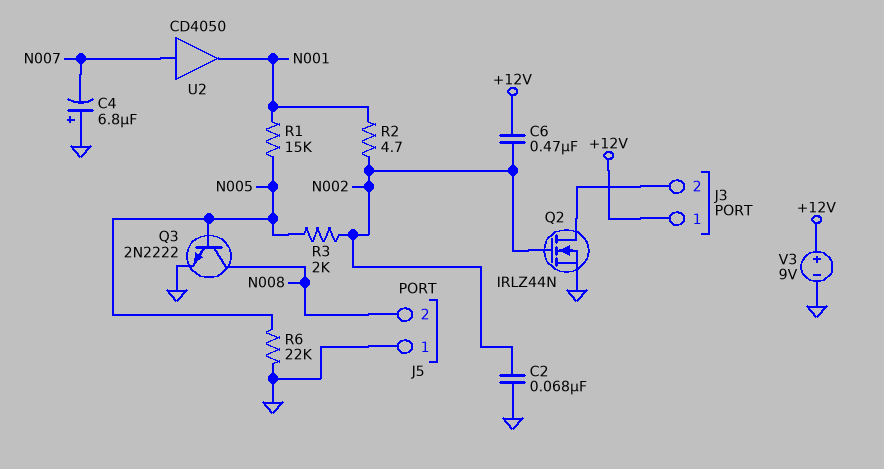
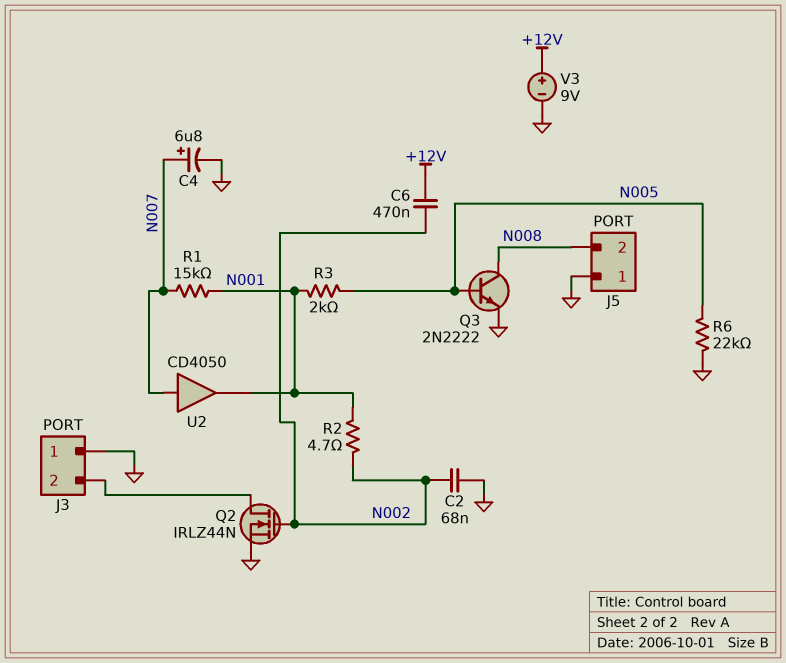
C4: 6.8uF (plus GND, minus N007) -> 6.8uF (plus N007, minus GND)
J3 pin 1: +12V -> GND
R1: 15k (N001, N005) -> 15k (N001, N007)
R3: 2k (N002, N005) -> 2k (N001, N005)

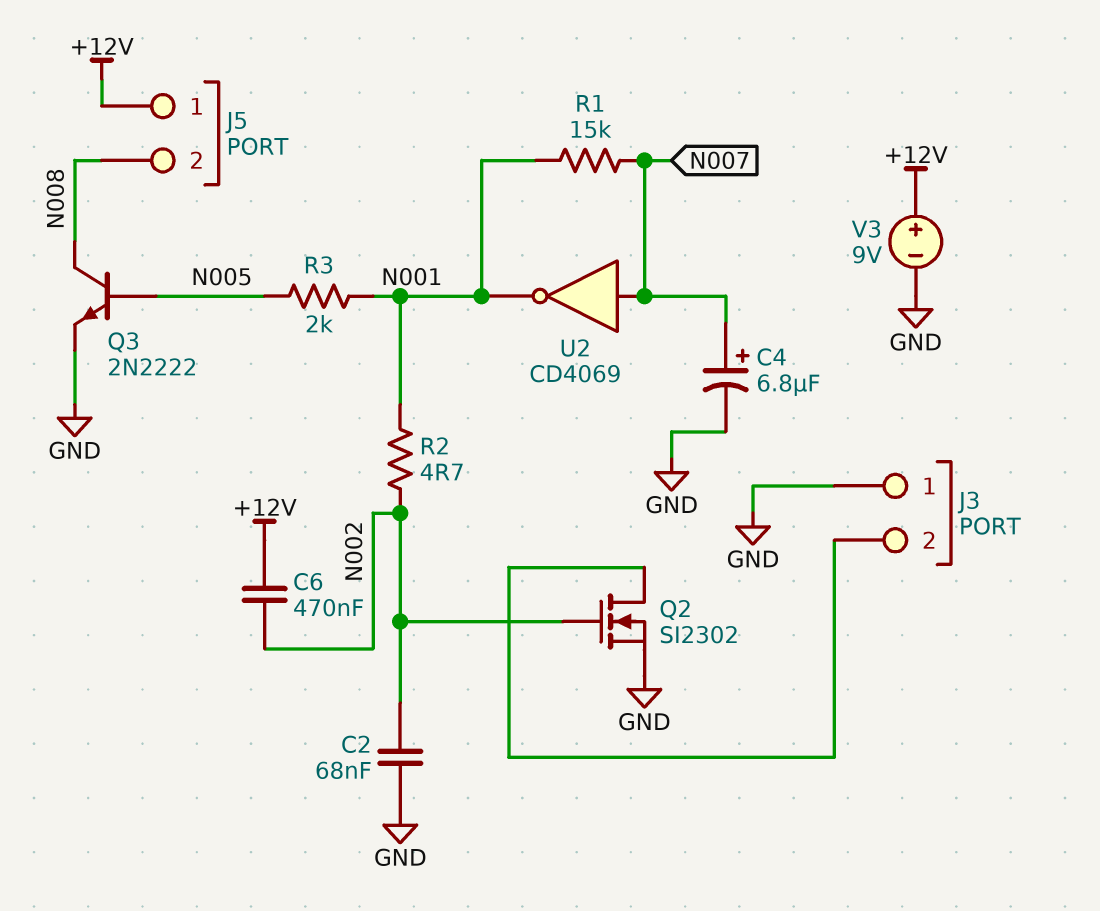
J5 pin 1: GND -> +12V
Q2: NMOS IRLZ44N (G N002, D J3/2, S GND) -> NMOS SI2302 (G N002, D J3/2, S GND)
R6: 22k (GND, N005) -> none
U2: buffer CD4050 (in N007, out N001) -> NOT CD4069 (in N007, out N001)

